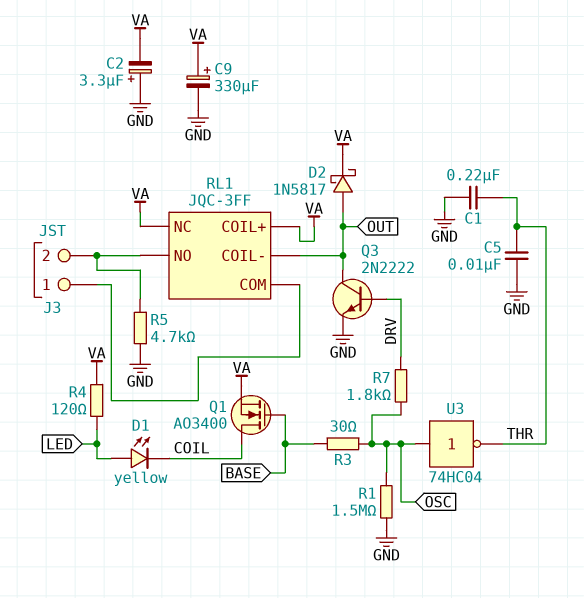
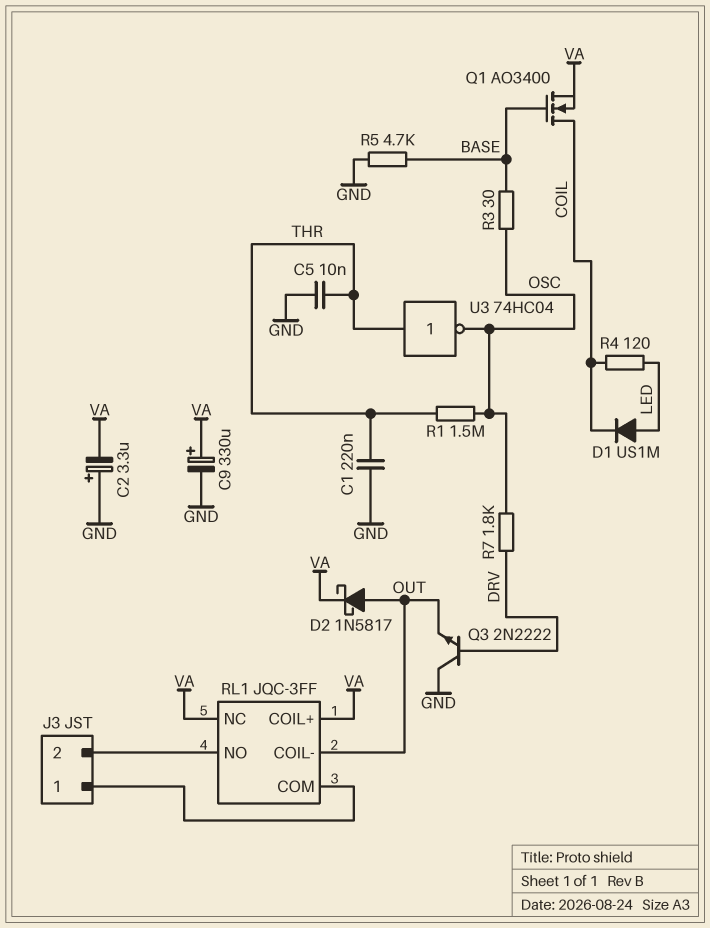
D1: LED yellow (A LED, K COIL) -> diode US1M (A LED, K COIL)
Q3: NPN 2N2222 (B DRV, C OUT, E GND) -> NPN 2N2222 (B DRV, C GND, E OUT)
R1: 1.5M (GND, OSC) -> 1.5M (OSC, THR)
R4: 120 (LED, VA) -> 120 (COIL, LED)
R5: 4.7k (GND, J3/2) -> 4.7k (BASE, GND)
U3: NOT 74HC04 (in OSC, out THR) -> NOT 74HC04 (in THR, out OSC)

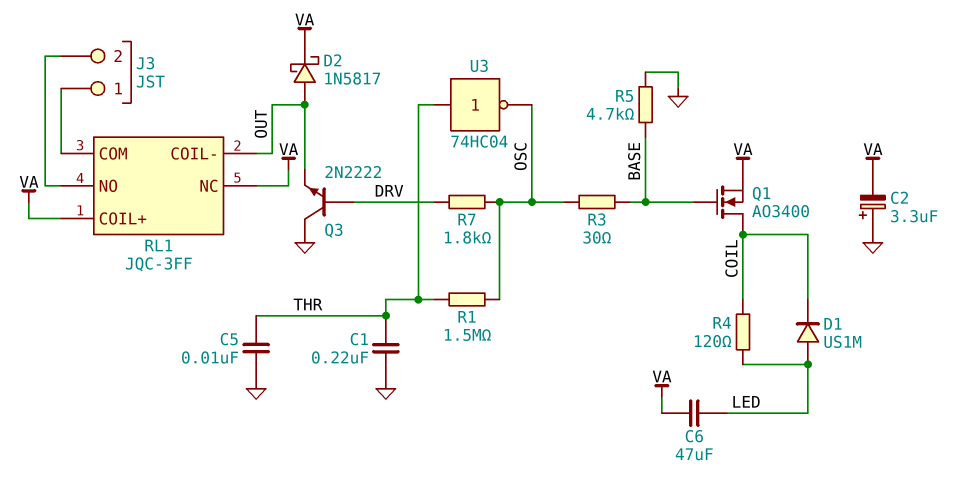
C6: none -> 47uF (LED, VA)
C9: 330uF (plus VA, minus GND) -> none

